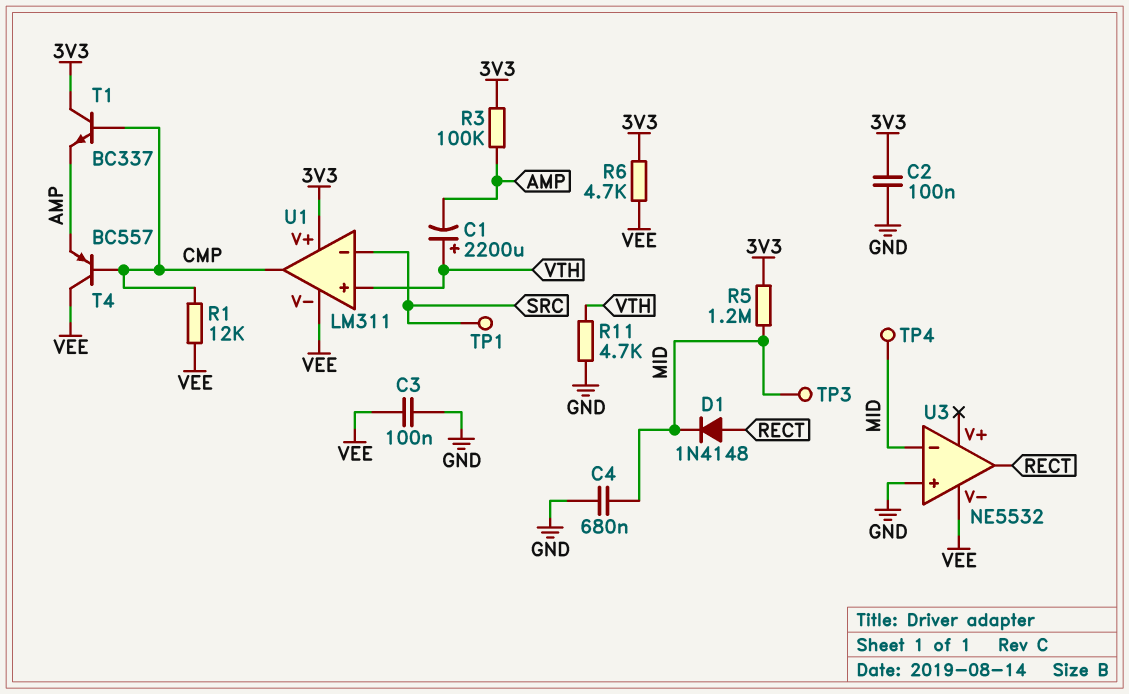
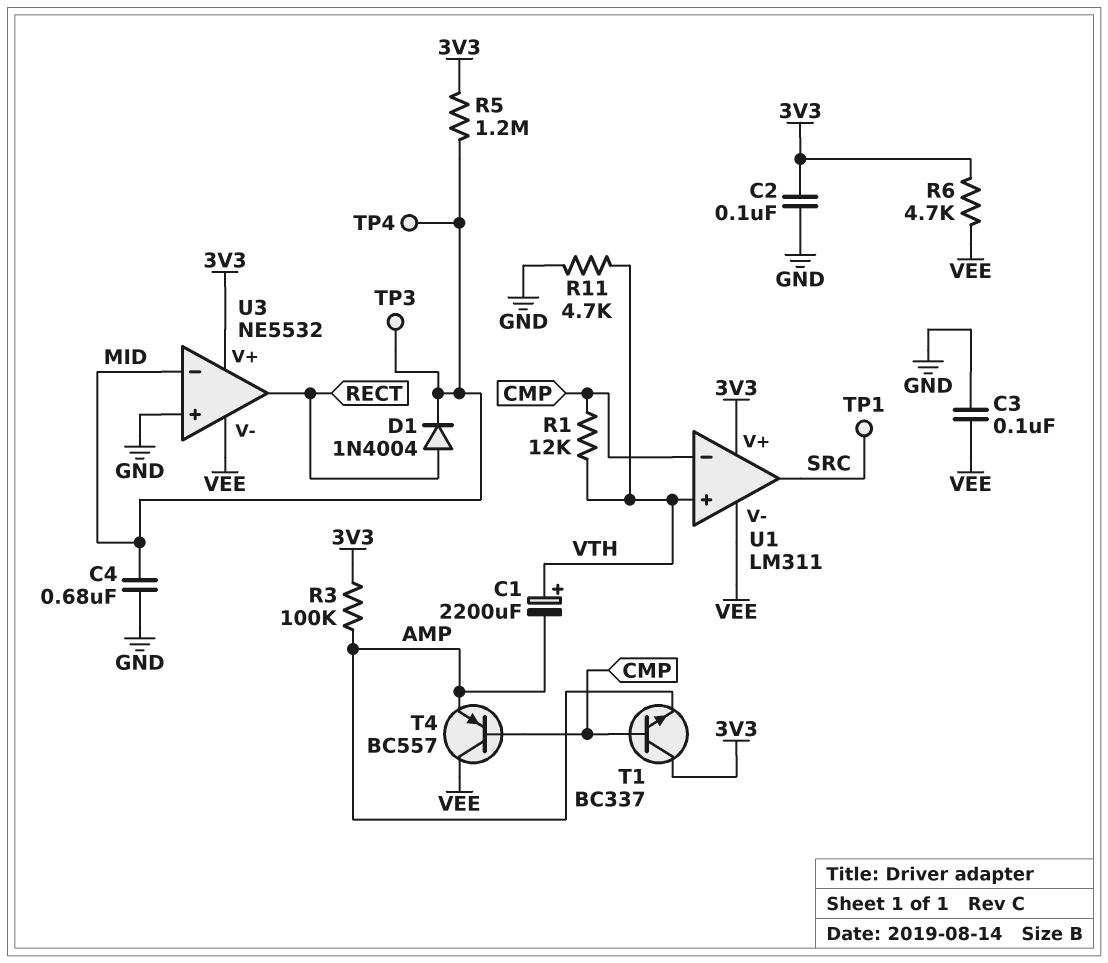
D1: diode 1N4148 (A RECT, K MID) -> diode 1N4004 (A RECT, K MID)
R1: 12k (CMP, VEE) -> 12k (CMP, VTH)
U1 pin in-: SRC -> CMP
U1 pin out: CMP -> SRC
U3 pin V+: none -> 3V3

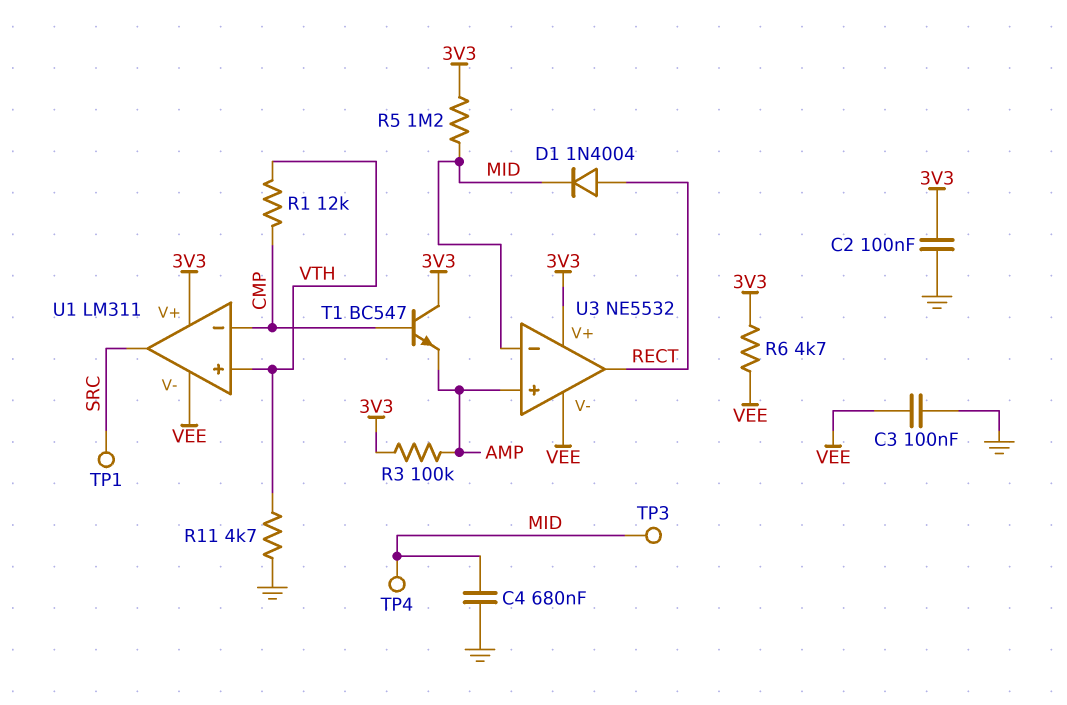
C1: 2200uF (plus VTH, minus AMP) -> none
T1: NPN BC337 (B CMP, C 3V3, E AMP) -> NPN BC547 (B CMP, C 3V3, E AMP)
T4: PNP BC557 (B CMP, C VEE, E AMP) -> none
U3 pin in+: GND -> AMP

